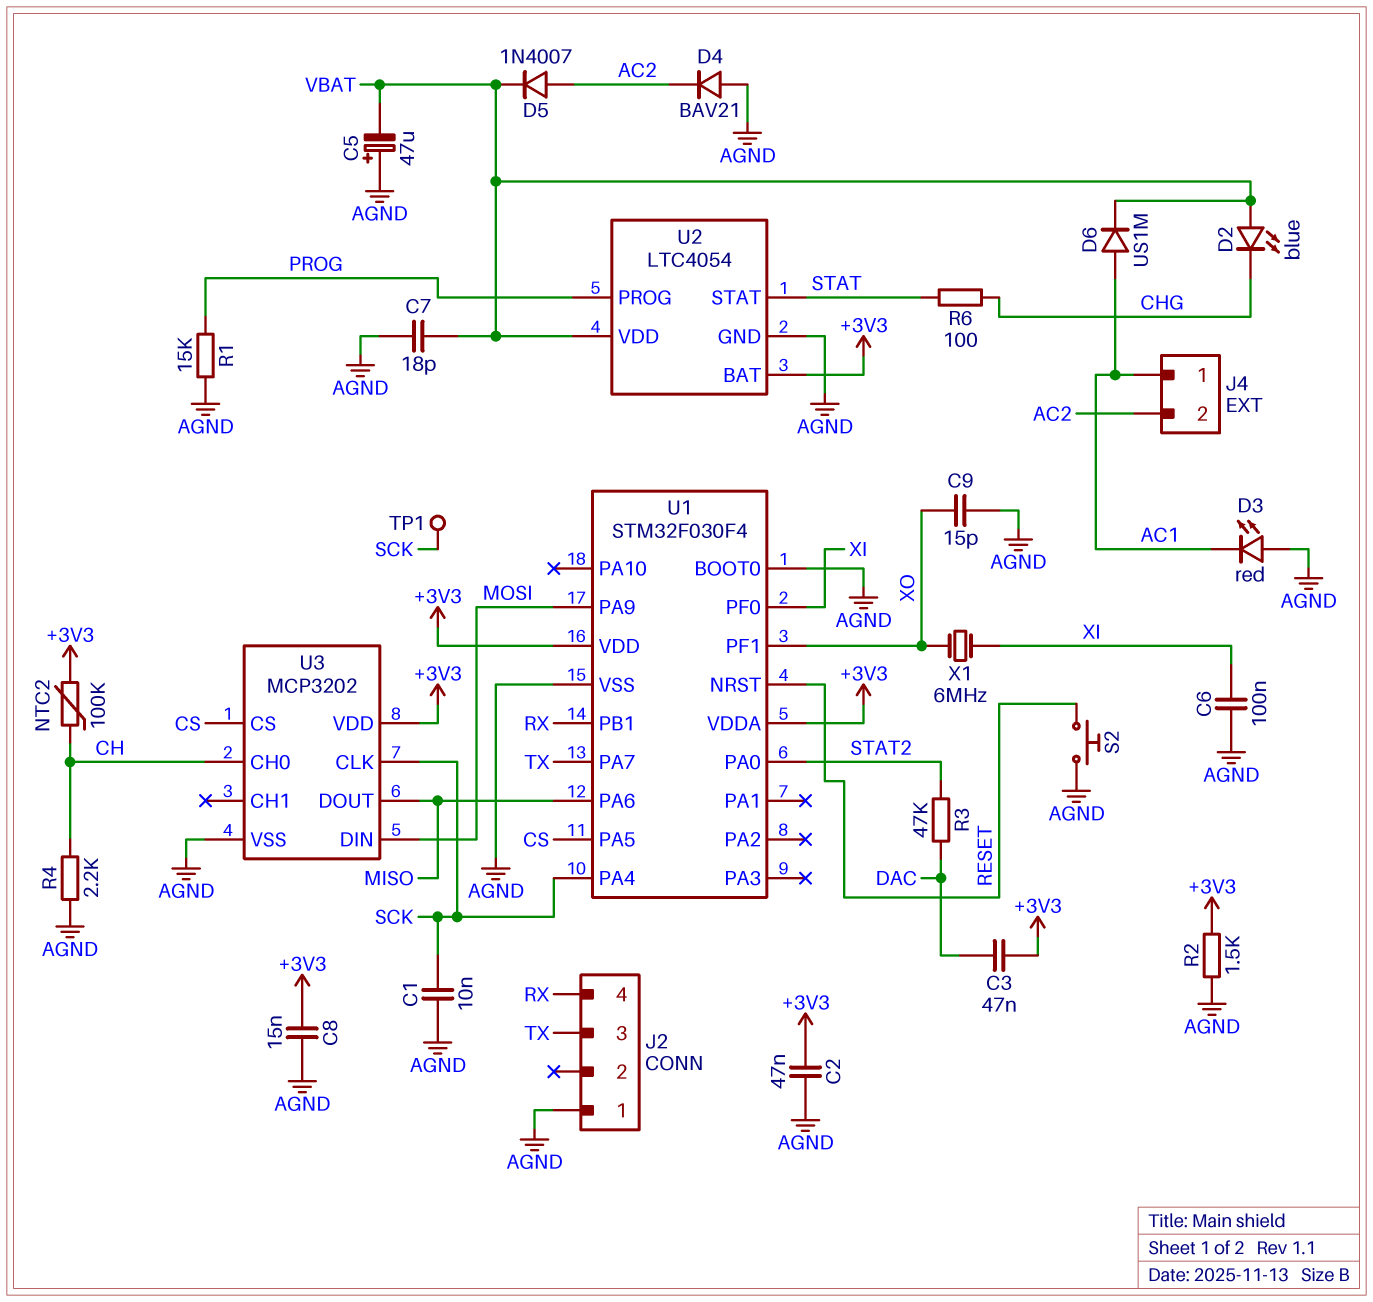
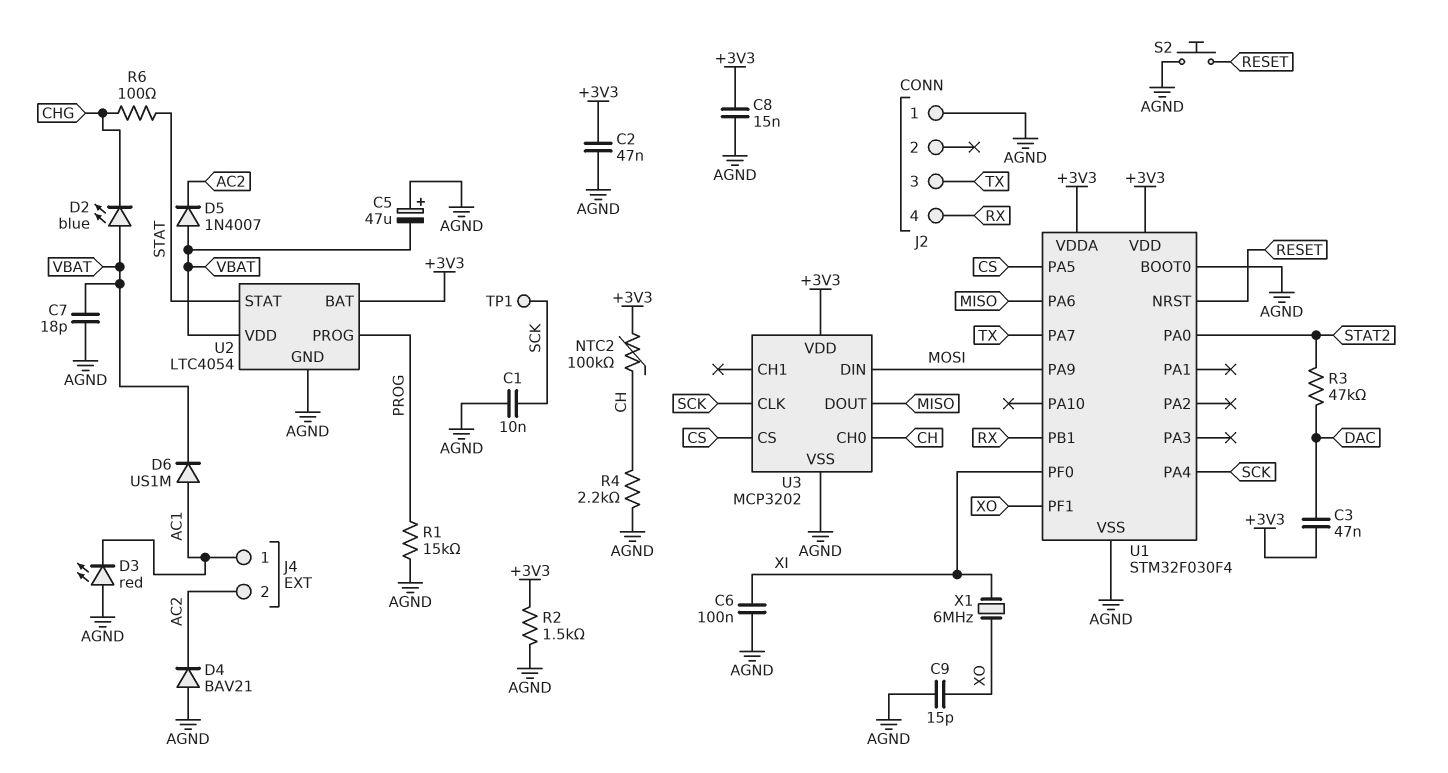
D5: diode 1N4007 (A AC2, K VBAT) -> diode 1N4007 (A VBAT, K AC2)

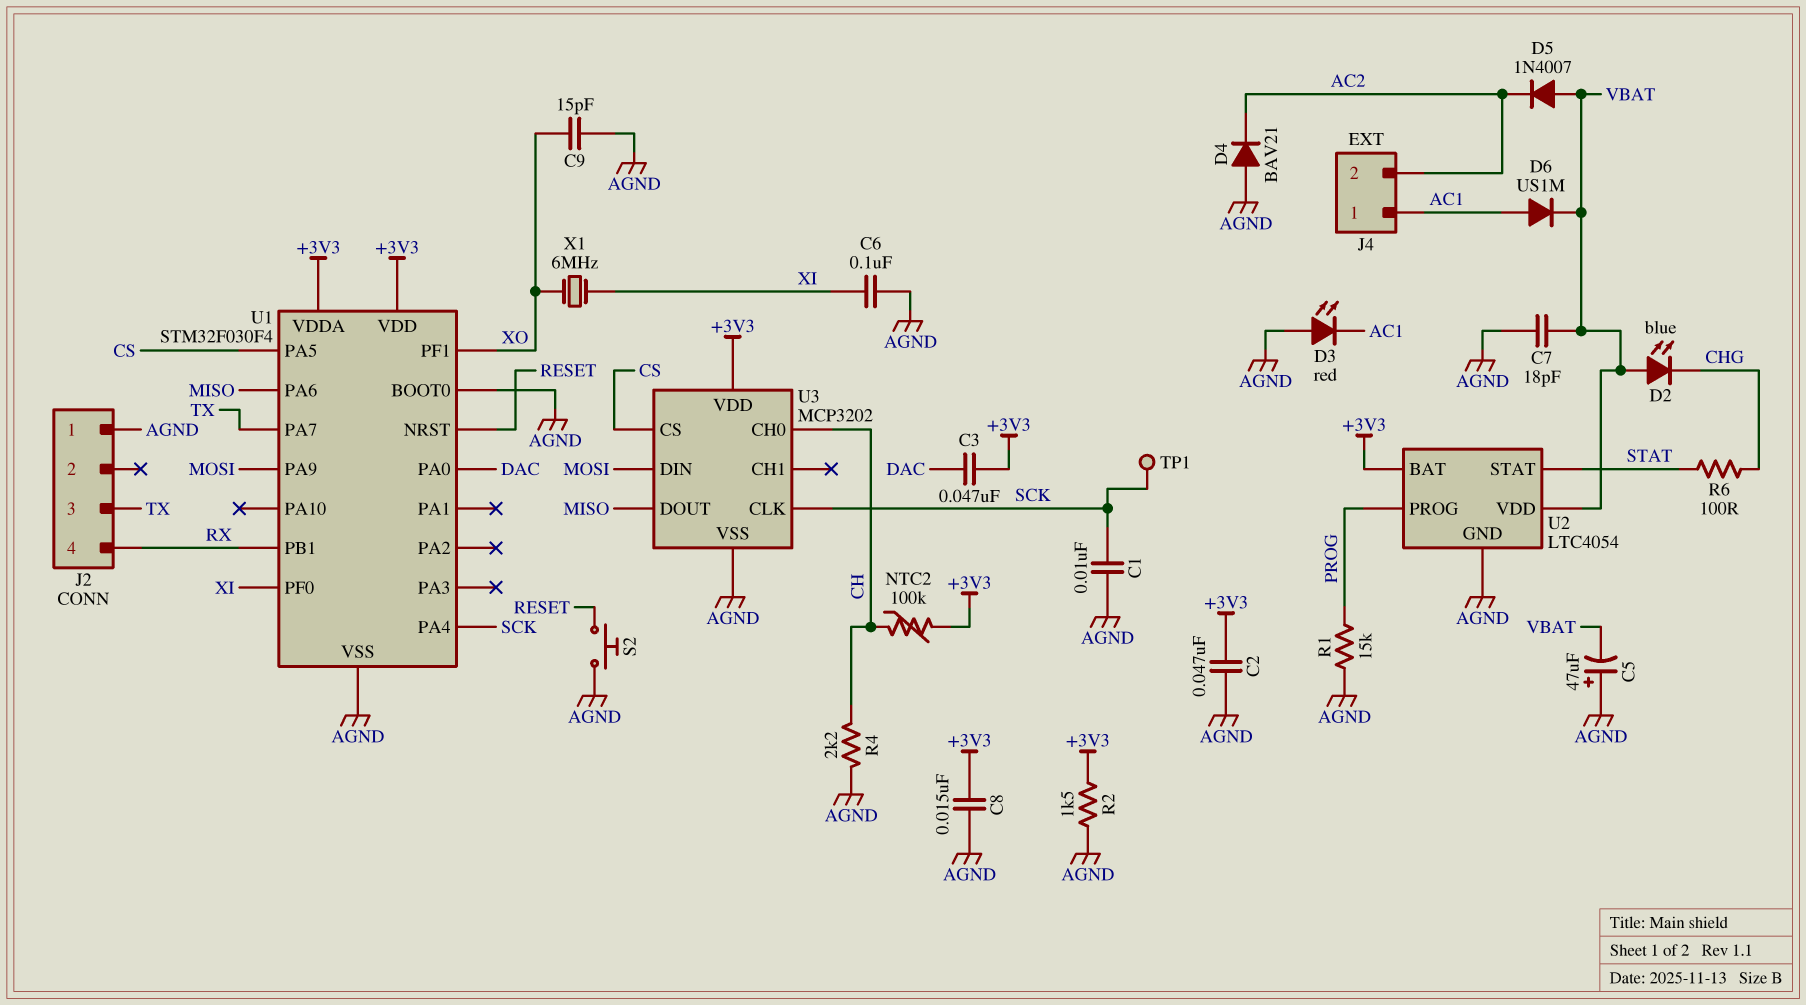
R3: 47k (DAC, STAT2) -> none
U1 pin PA0: STAT2 -> DAC

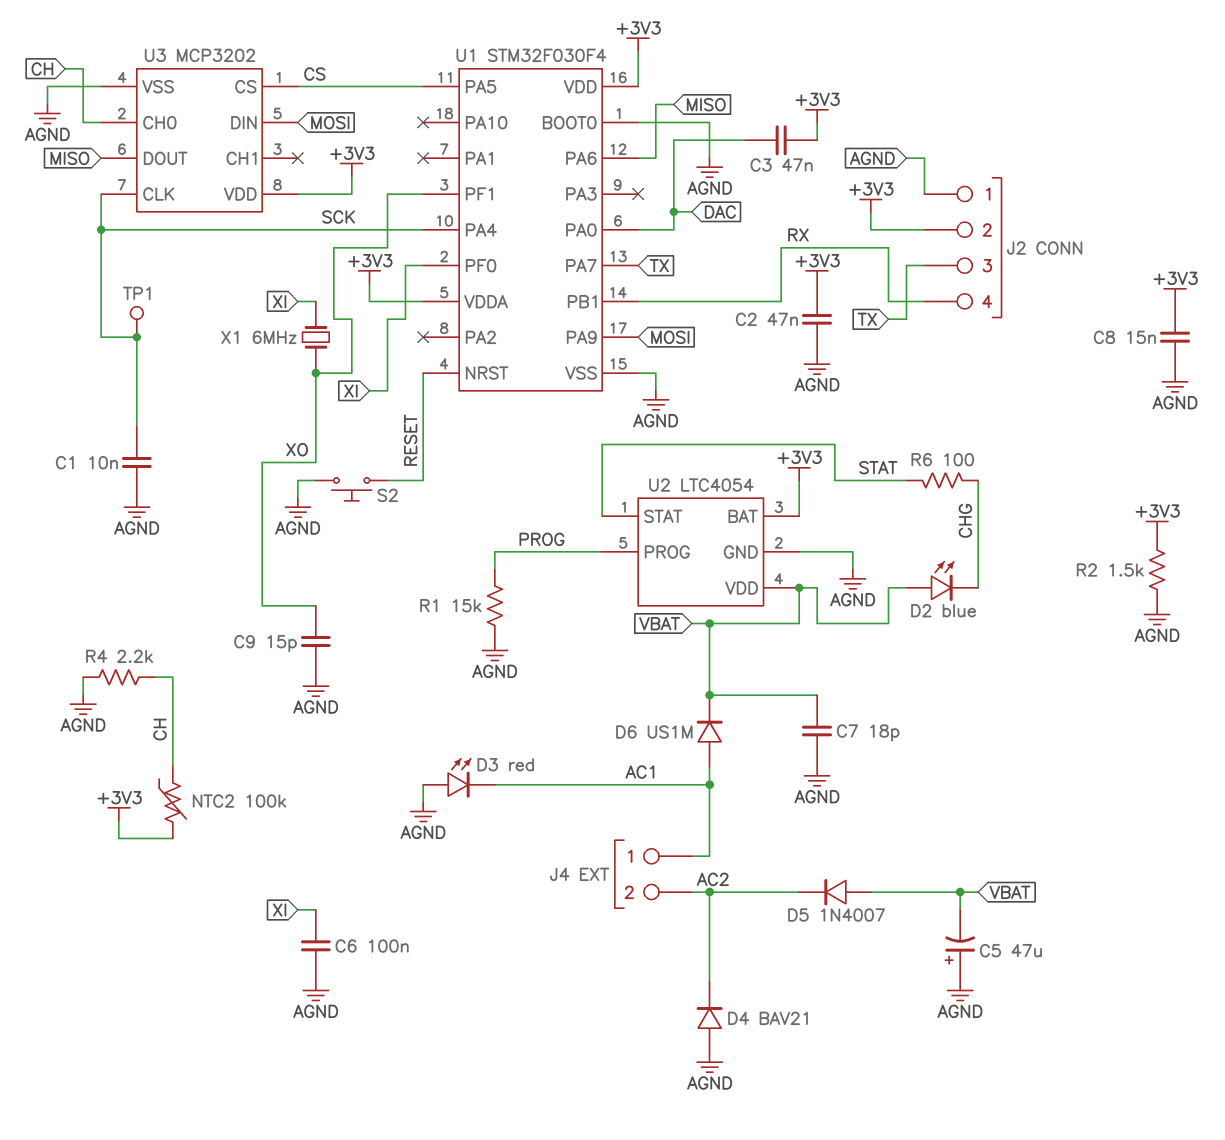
J2 pin 2: none -> +3V3

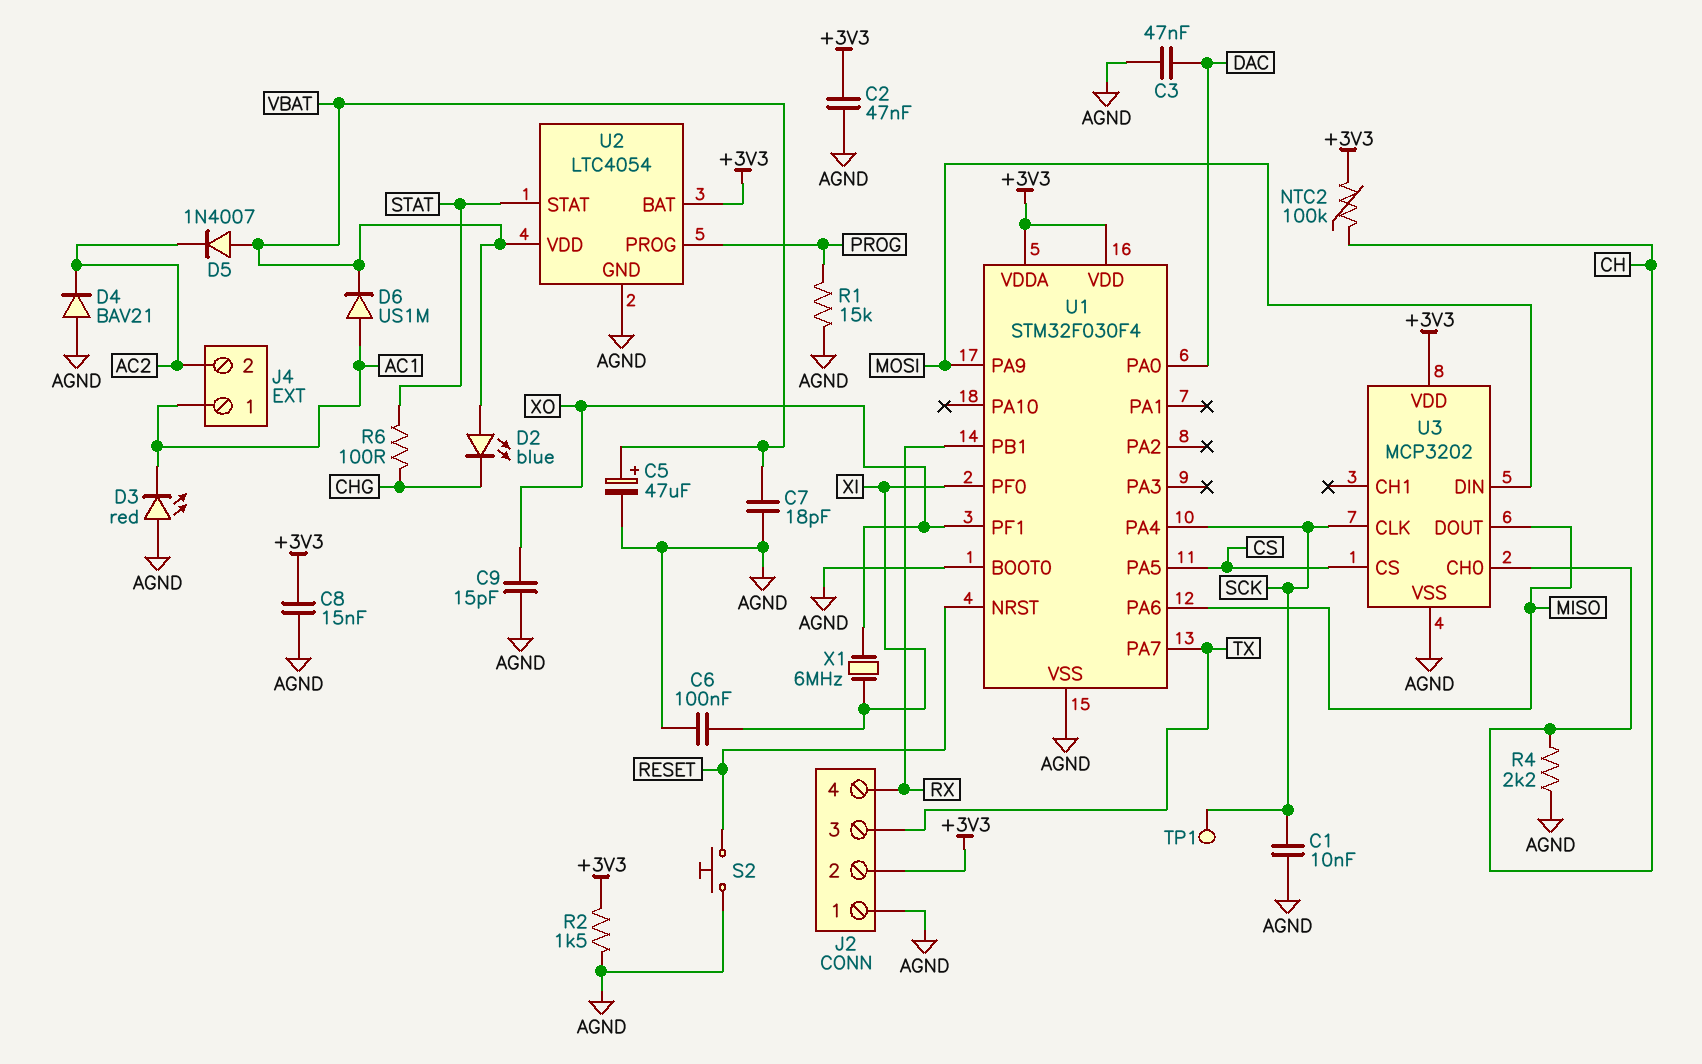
C3: 47nF (+3V3, DAC) -> 47nF (AGND, DAC)
C5: 47uF (plus AGND, minus VBAT) -> 47uF (plus VBAT, minus AGND)

